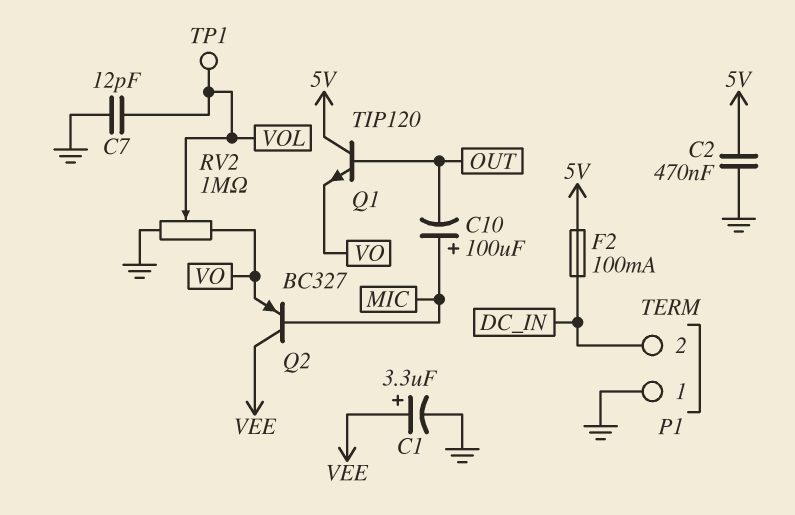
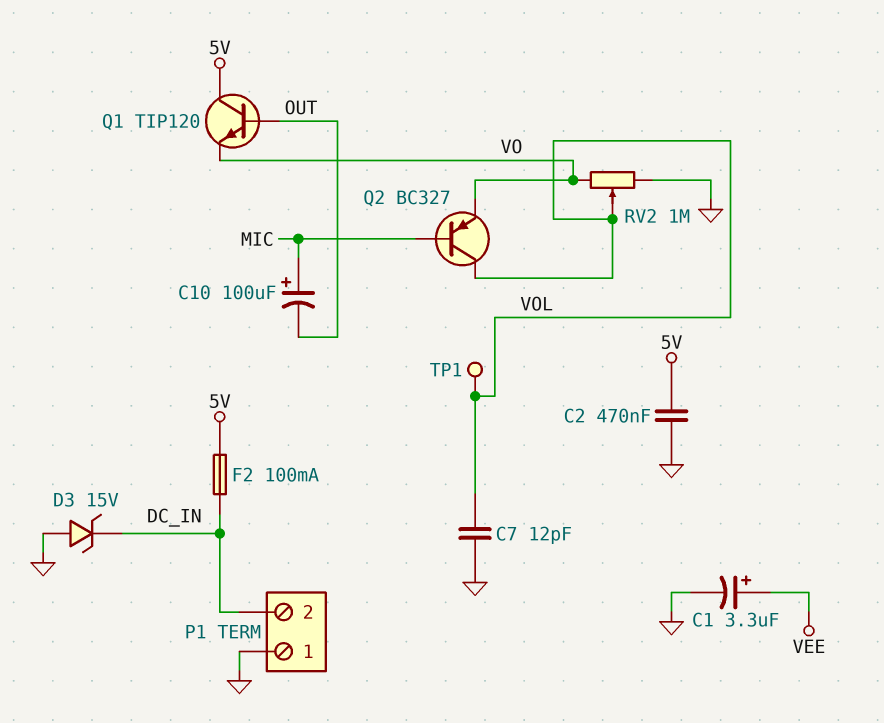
D3: none -> zener 15V (A GND, K DC_IN)
Q2: PNP BC327 (B MIC, C VEE, E VO) -> PNP BC327 (B MIC, C VOL, E VO)

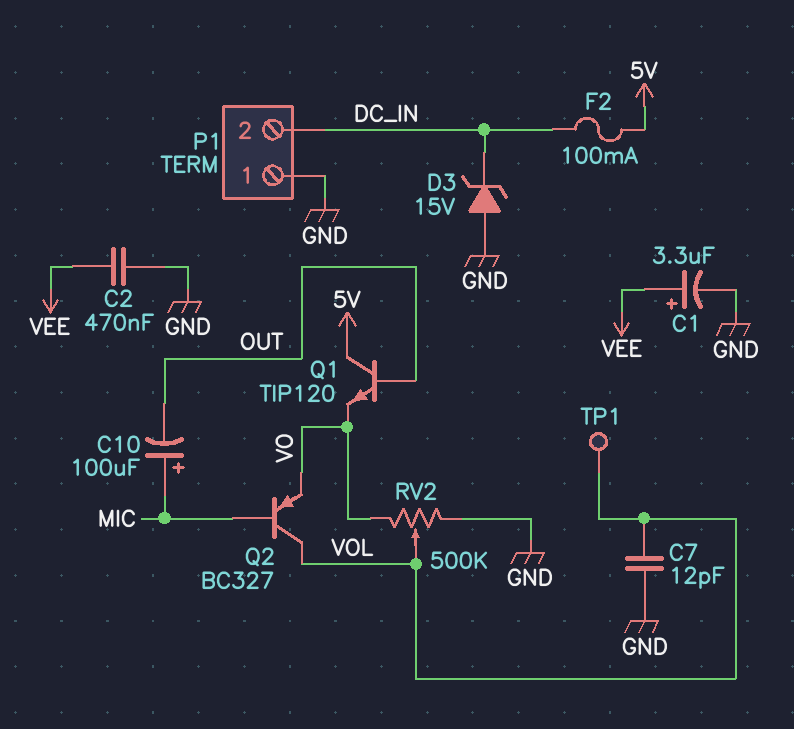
C2: 470nF (5V, GND) -> 470nF (GND, VEE)
RV2: 1M (GND, VO, wiper VOL) -> 500k (GND, VO, wiper VOL)

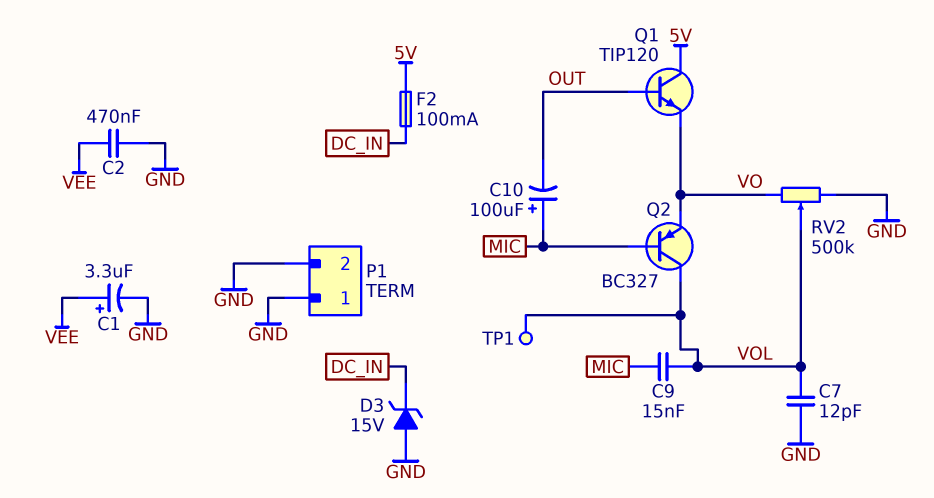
C9: none -> 15nF (MIC, VOL)
P1 pin 2: DC_IN -> GND

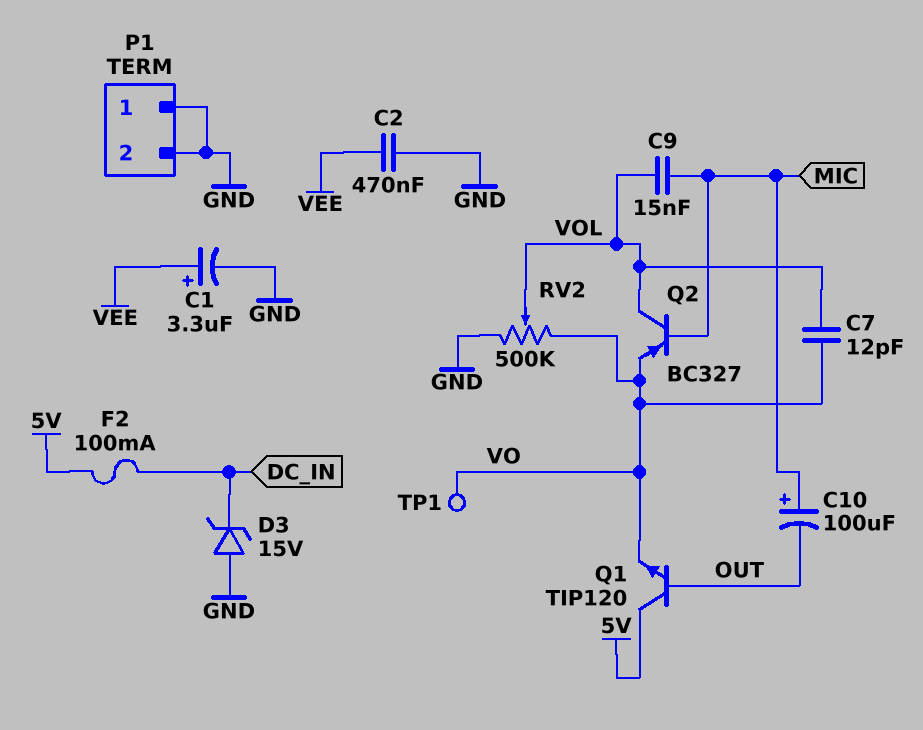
C7: 12pF (GND, VOL) -> 12pF (VO, VOL)
TP1: test point (VOL) -> test point (VO)

